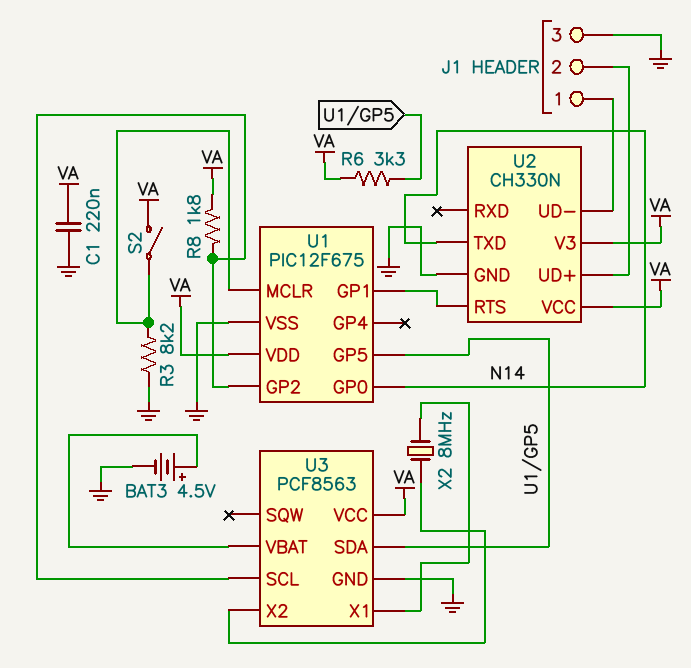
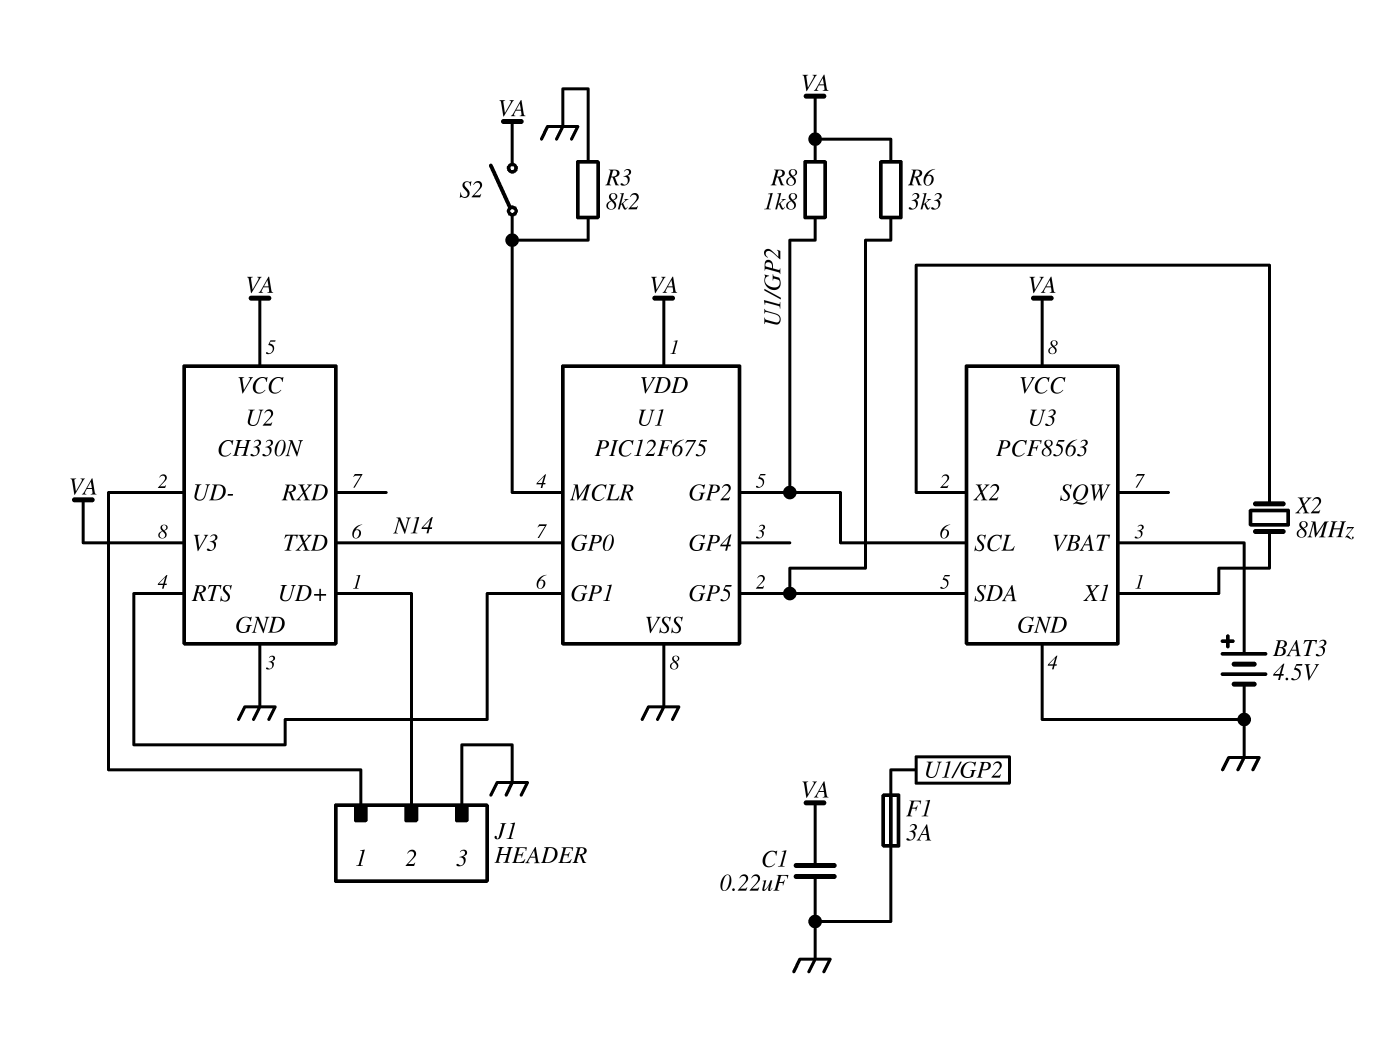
F1: none -> 3A (GND, U1/GP2)

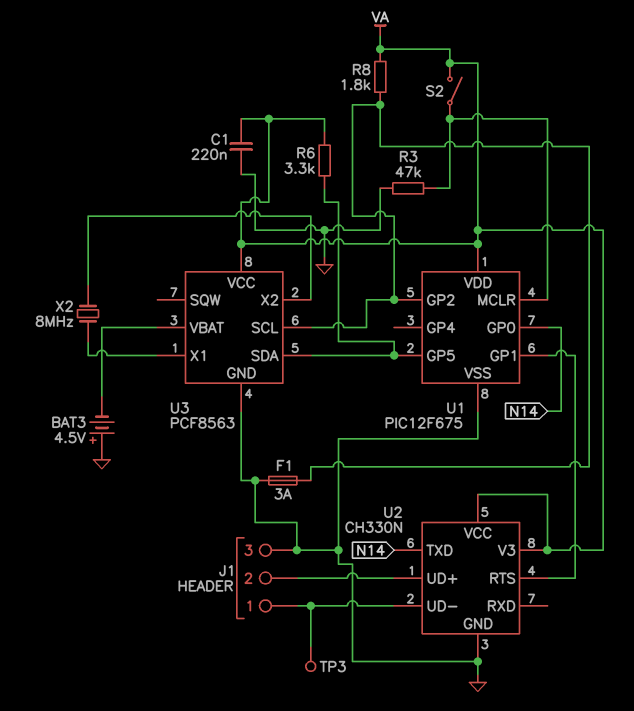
BAT3: 4.5V (plus U3/VBAT, minus GND) -> 4.5V (plus GND, minus U3/VBAT)
R3: 8.2k (GND, U1/MCLR) -> 47k (GND, U1/MCLR)
TP3: none -> test point (J1/1)

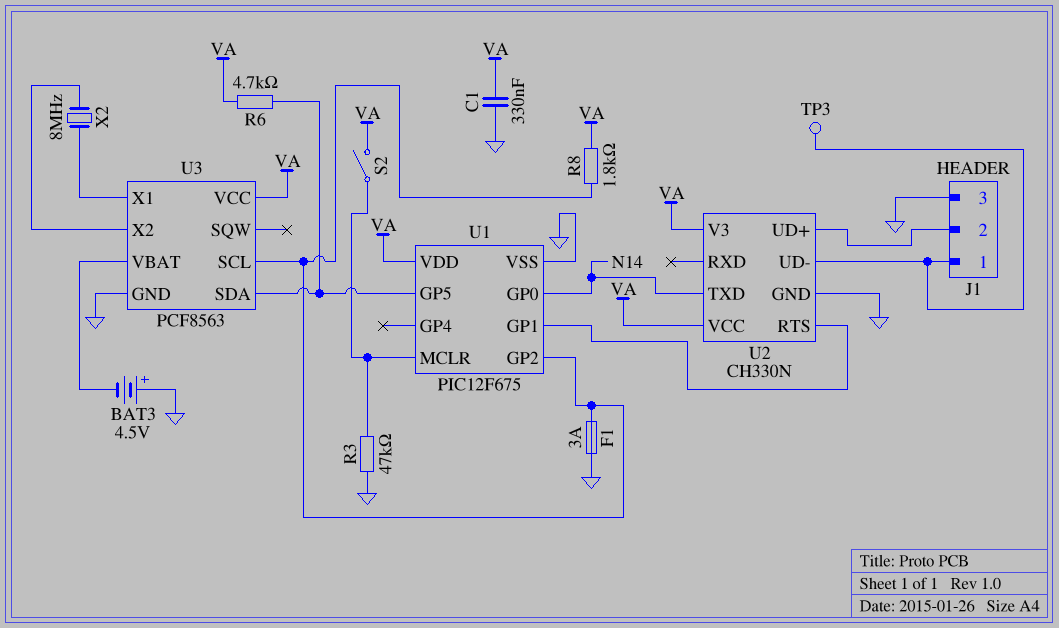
C1: 220nF (GND, VA) -> 330nF (GND, VA)
R6: 3.3k (U1/GP5, VA) -> 4.7k (U1/GP5, VA)

